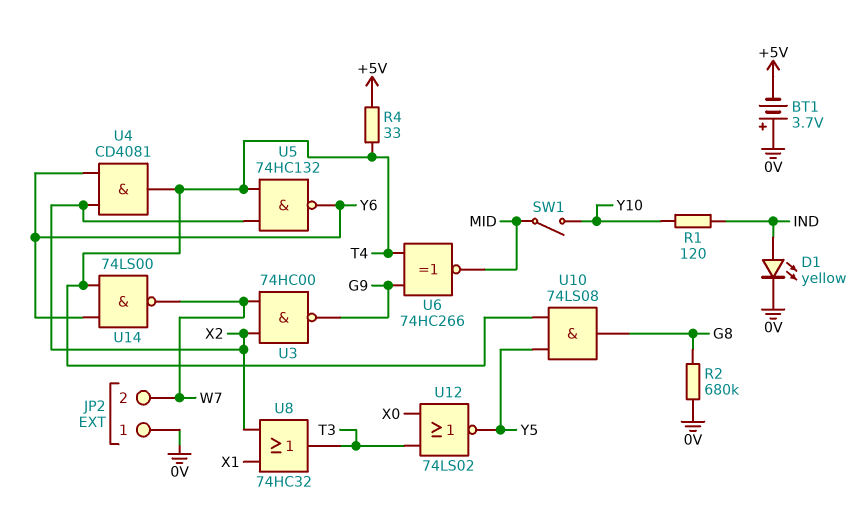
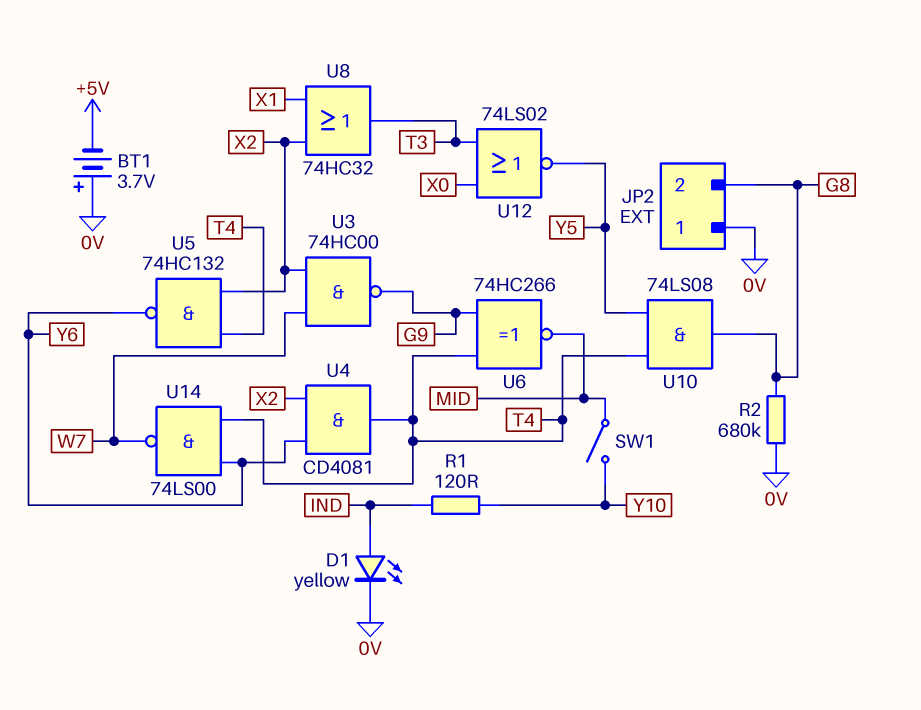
JP2 pin 2: W7 -> G8
R4: 33 (+5V, T4) -> none

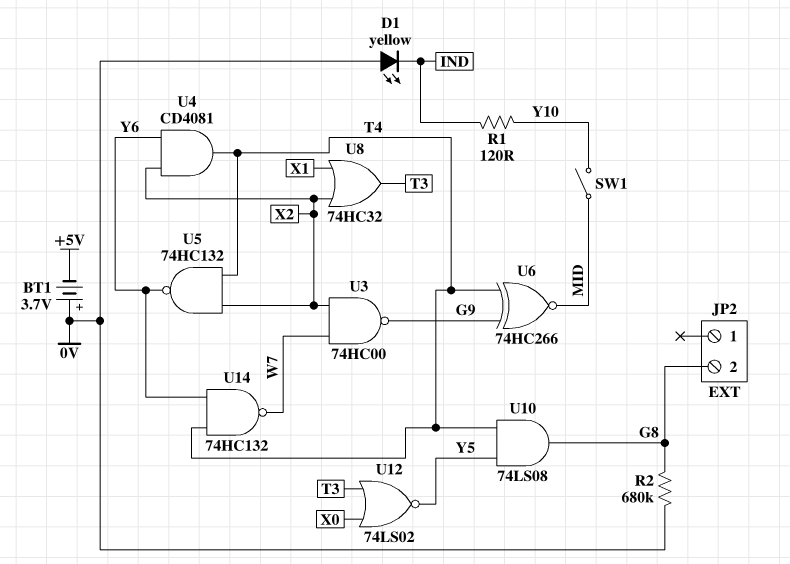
D1: LED yellow (A IND, K 0V) -> LED yellow (A 0V, K IND)
JP2 pin 1: 0V -> none
U14: NAND 74LS00 (in T4, in Y6, out W7) -> NAND 74HC132 (in T4, in Y6, out W7)

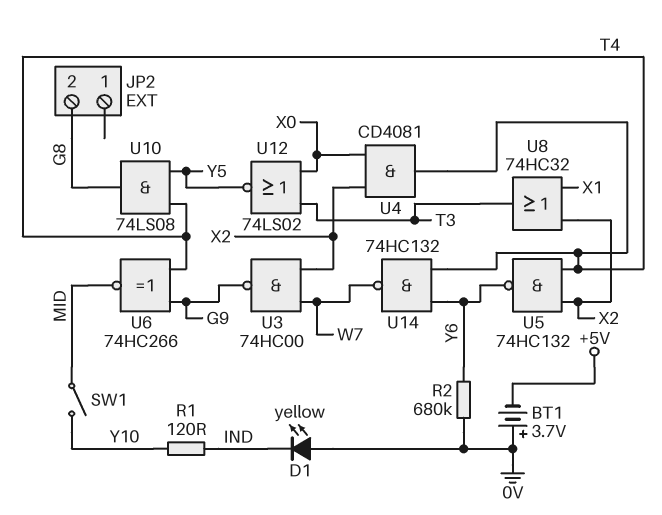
R2: 680k (0V, G8) -> 680k (0V, Y6)
U4: AND CD4081 (in X2, in Y6, out T4) -> AND CD4081 (in X0, in X2, out T4)

